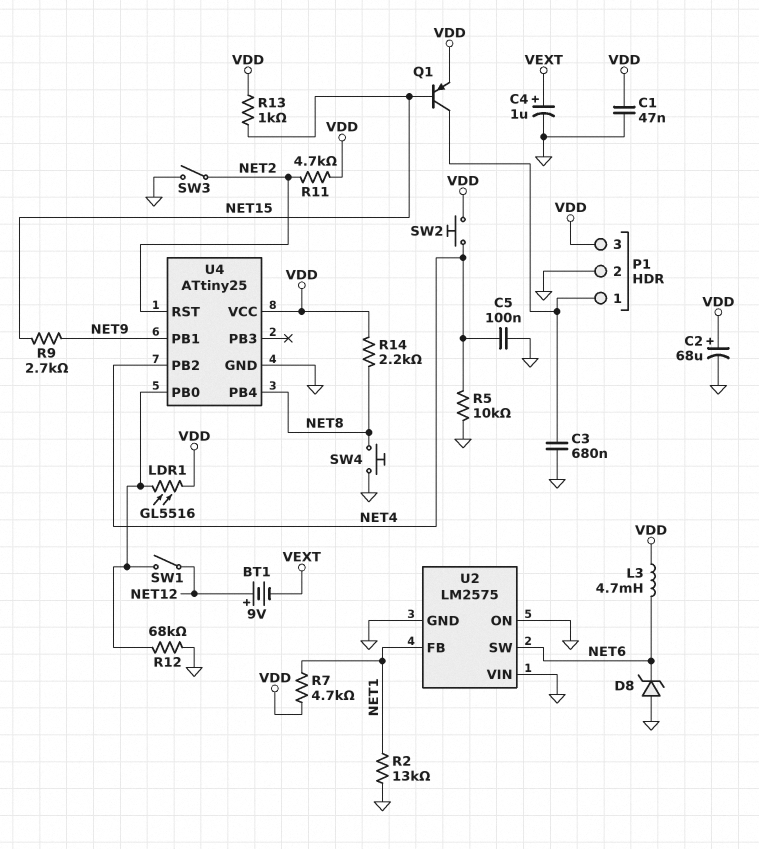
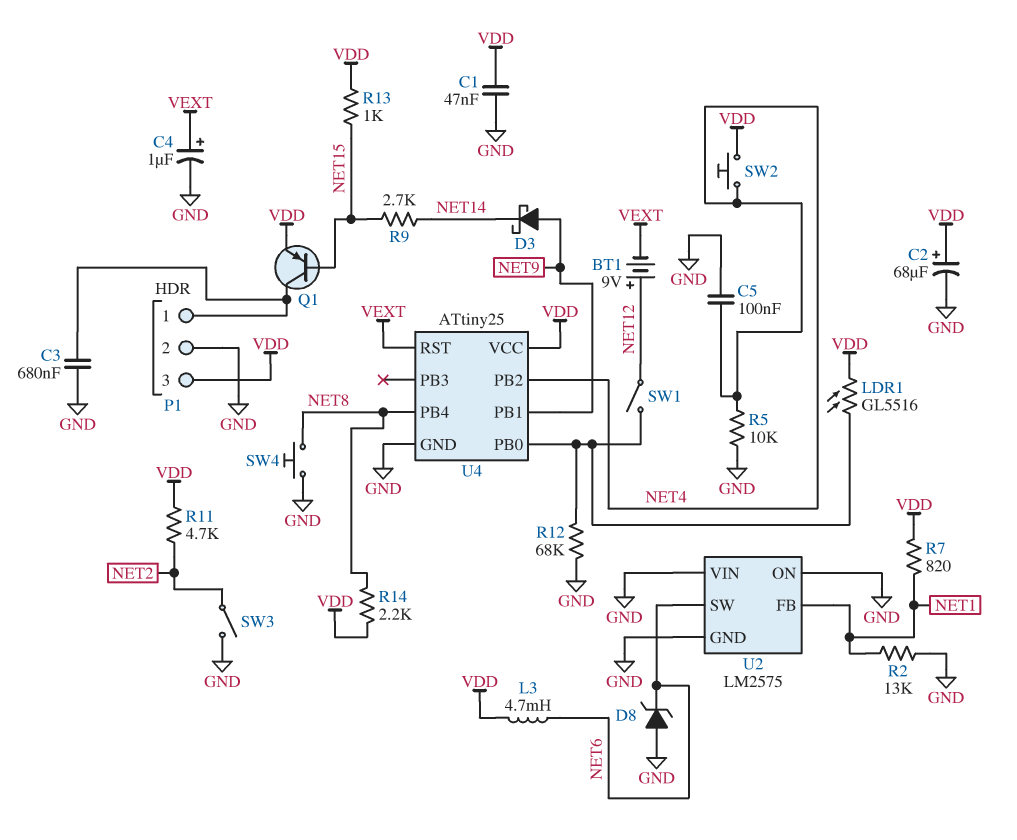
D3: none -> schottky (A NET9, K NET14)
R7: 4.7k (NET1, VDD) -> 820 (NET1, VDD)
R9: 2.7k (NET9, NET15) -> 2.7k (NET14, NET15)
U4 pin RST: NET2 -> VEXT

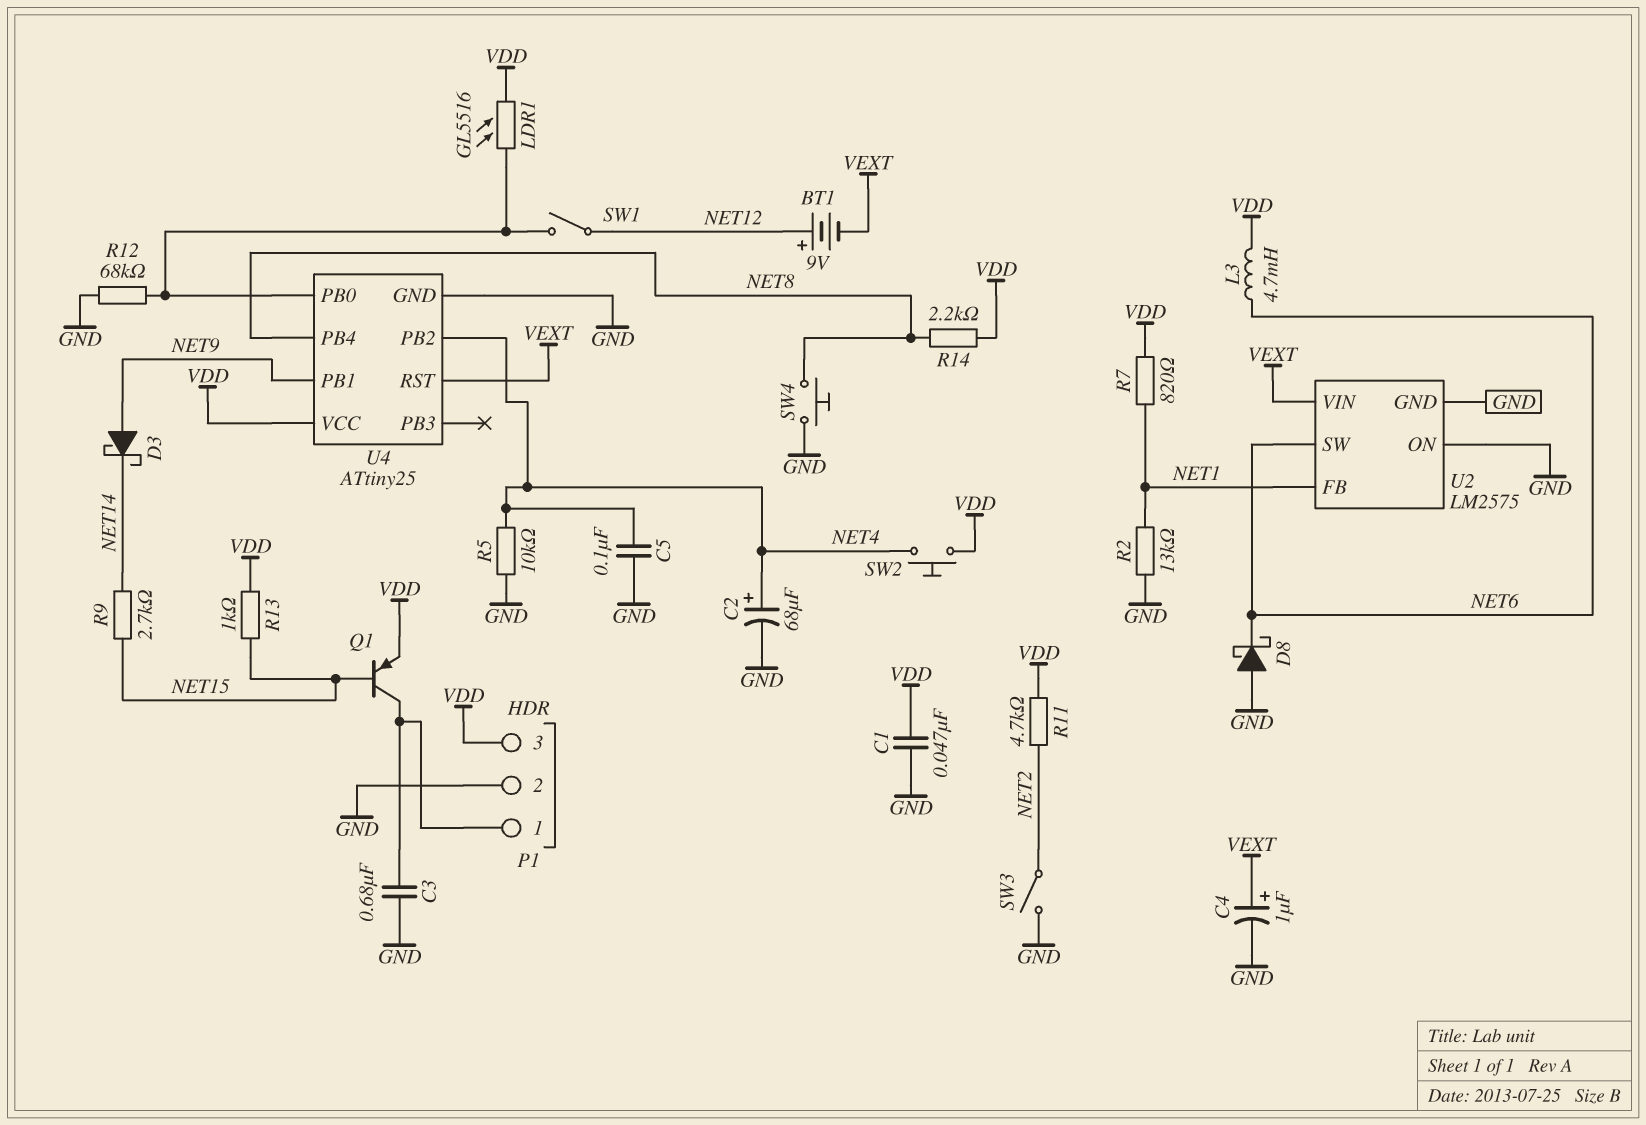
C2: 68uF (plus VDD, minus GND) -> 68uF (plus NET4, minus GND)
D8: zener (A GND, K NET6) -> schottky (A GND, K NET6)
U2 pin VIN: GND -> VEXT

